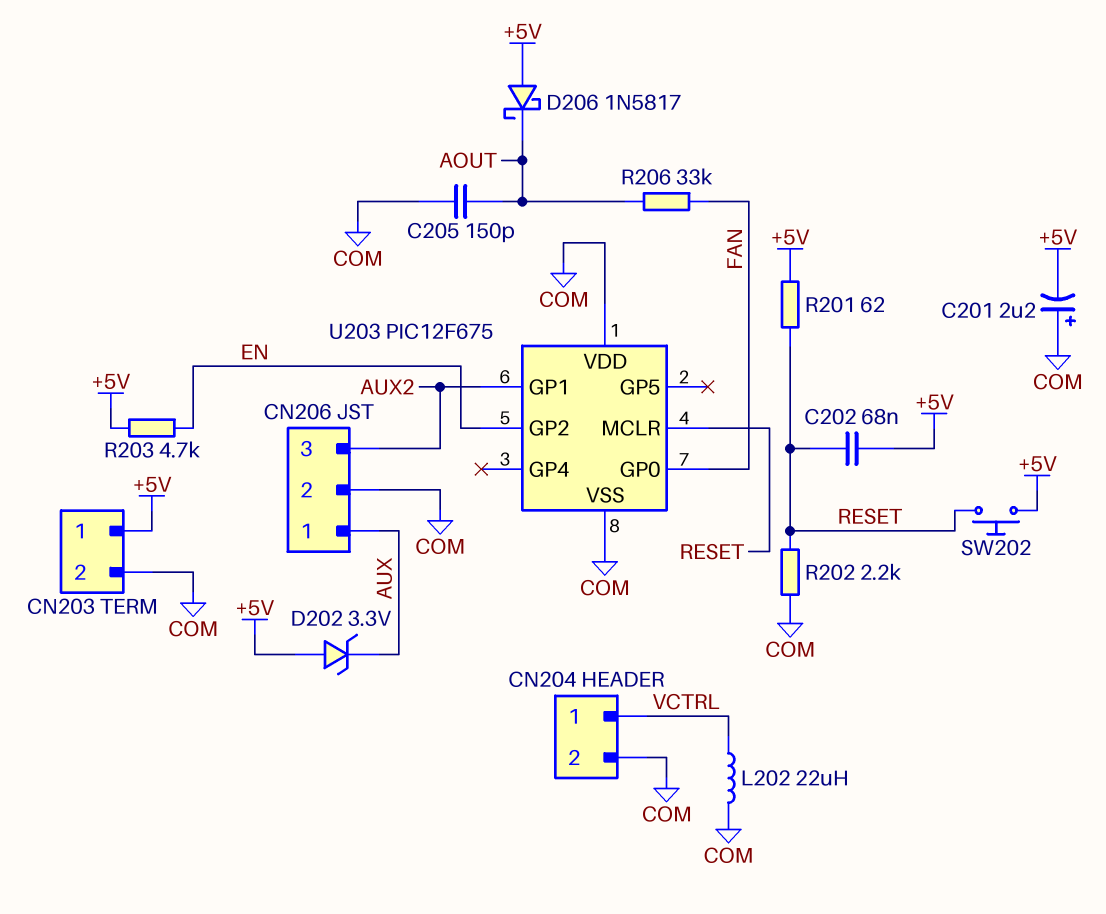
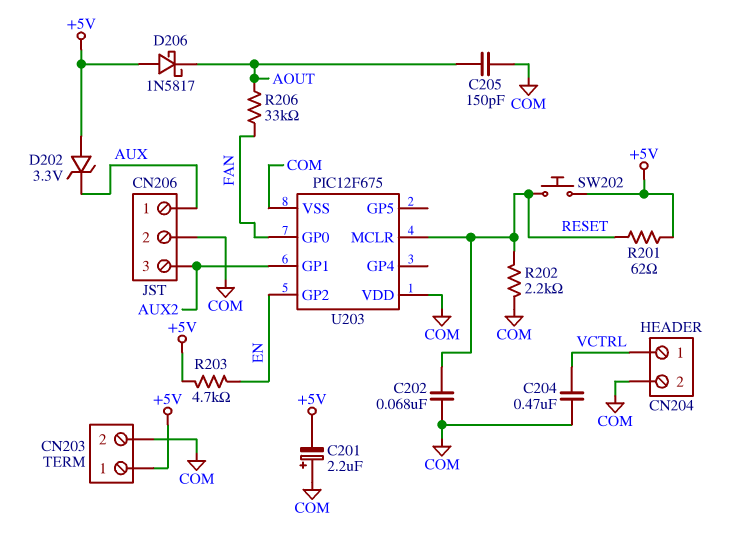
C202: 68nF (+5V, RESET) -> 68nF (COM, RESET)
C204: none -> 470nF (COM, VCTRL)
L202: 22uH (COM, VCTRL) -> none

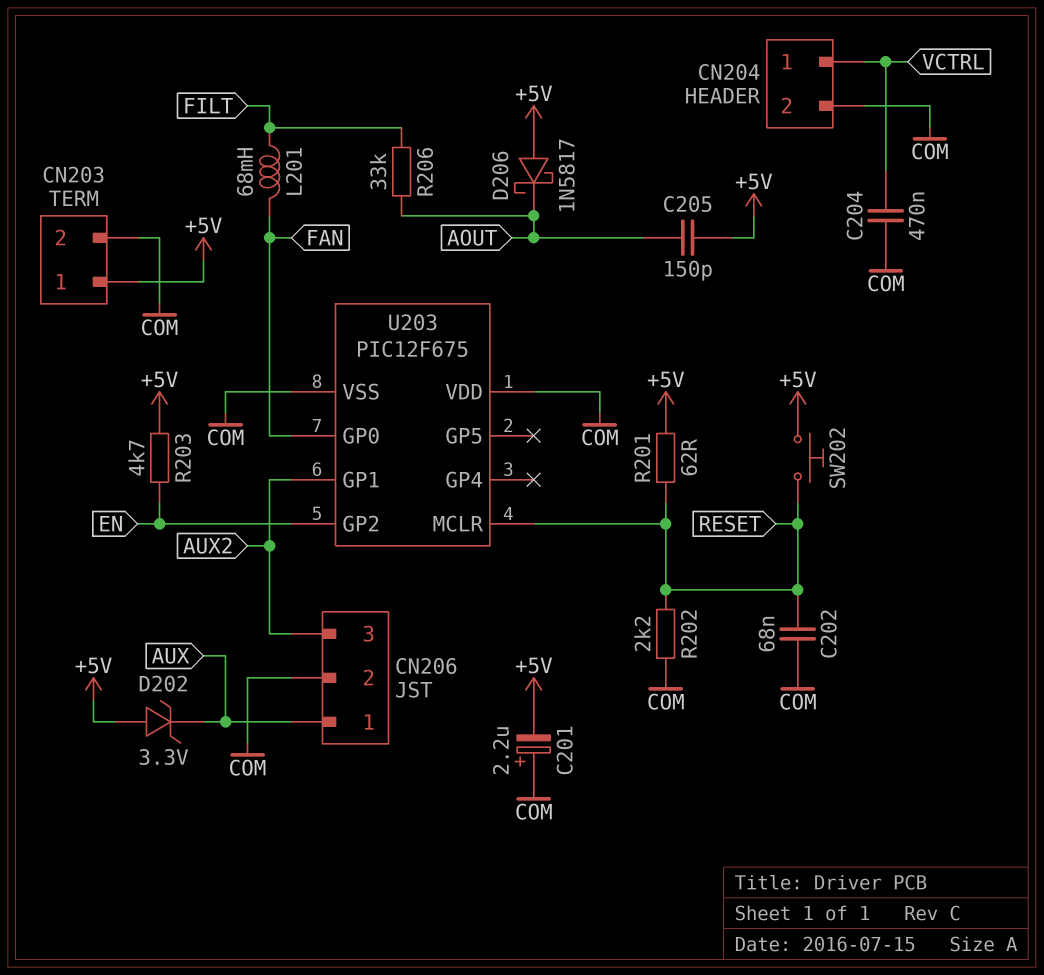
C205: 150pF (AOUT, COM) -> 150pF (+5V, AOUT)
L201: none -> 68mH (FAN, FILT)
R206: 33k (AOUT, FAN) -> 33k (AOUT, FILT)

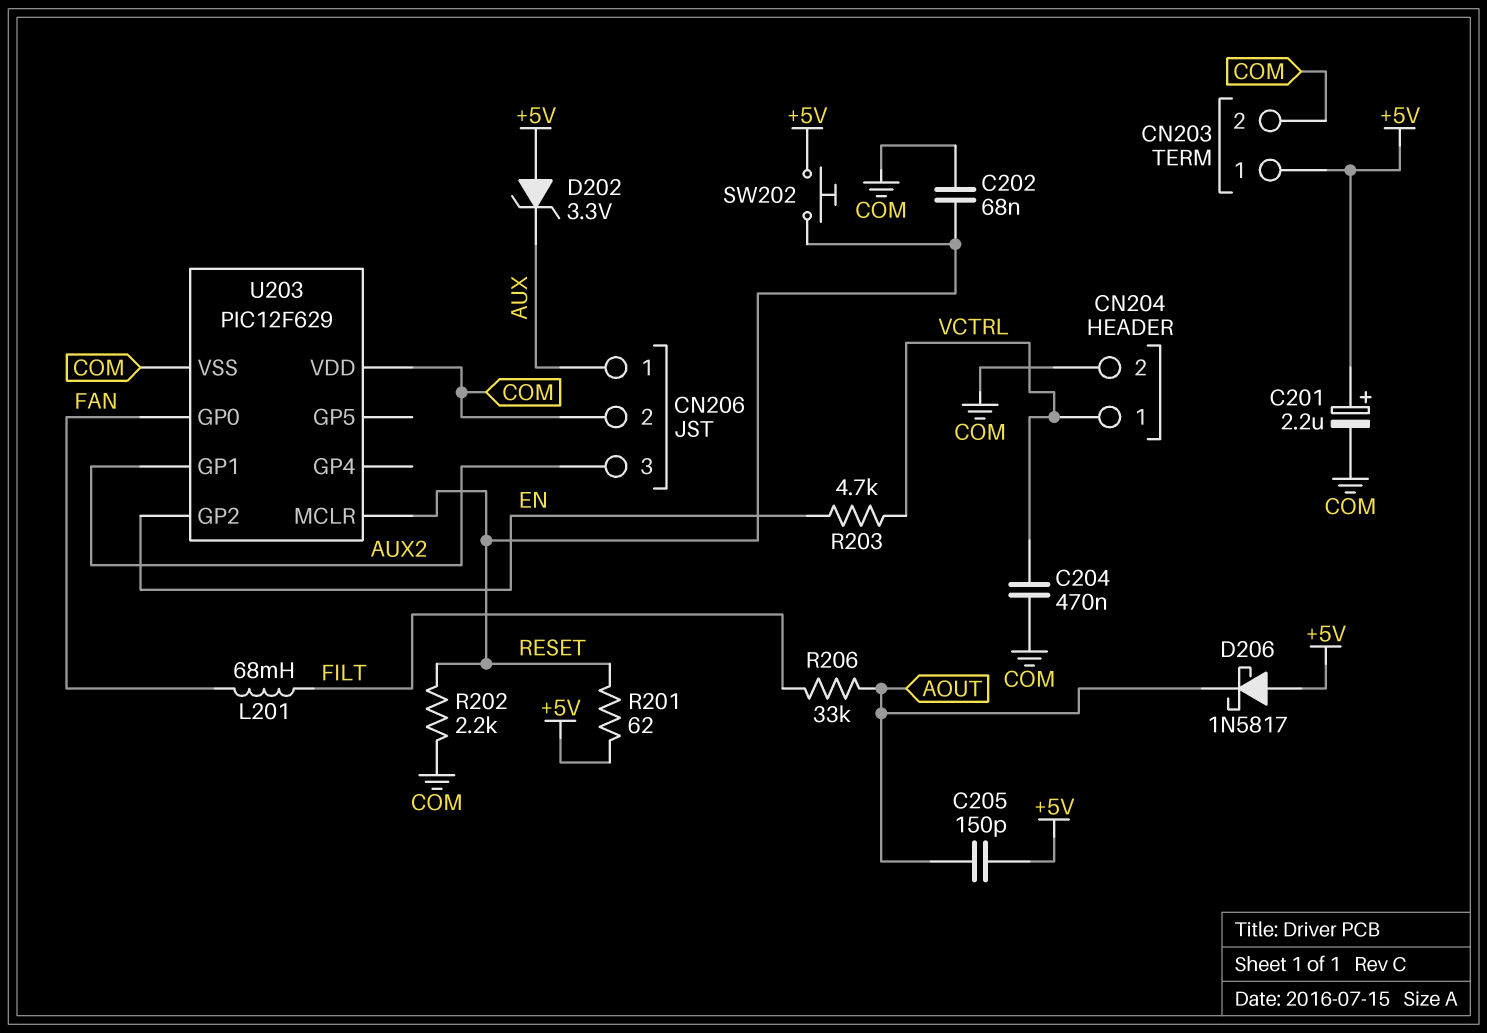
C201: 2.2uF (plus COM, minus +5V) -> 2.2uF (plus +5V, minus COM)
R203: 4.7k (+5V, EN) -> 4.7k (EN, VCTRL)
U203: PIC12F675 -> PIC12F629

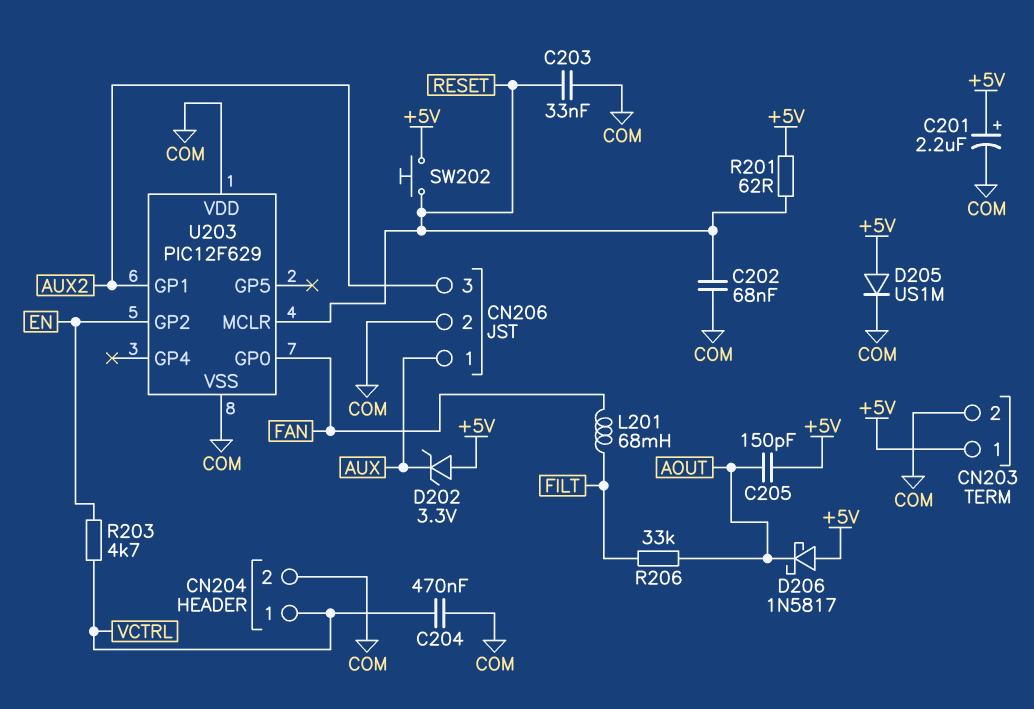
C203: none -> 33nF (COM, RESET)
D205: none -> diode US1M (A +5V, K COM)
R202: 2.2k (COM, RESET) -> none

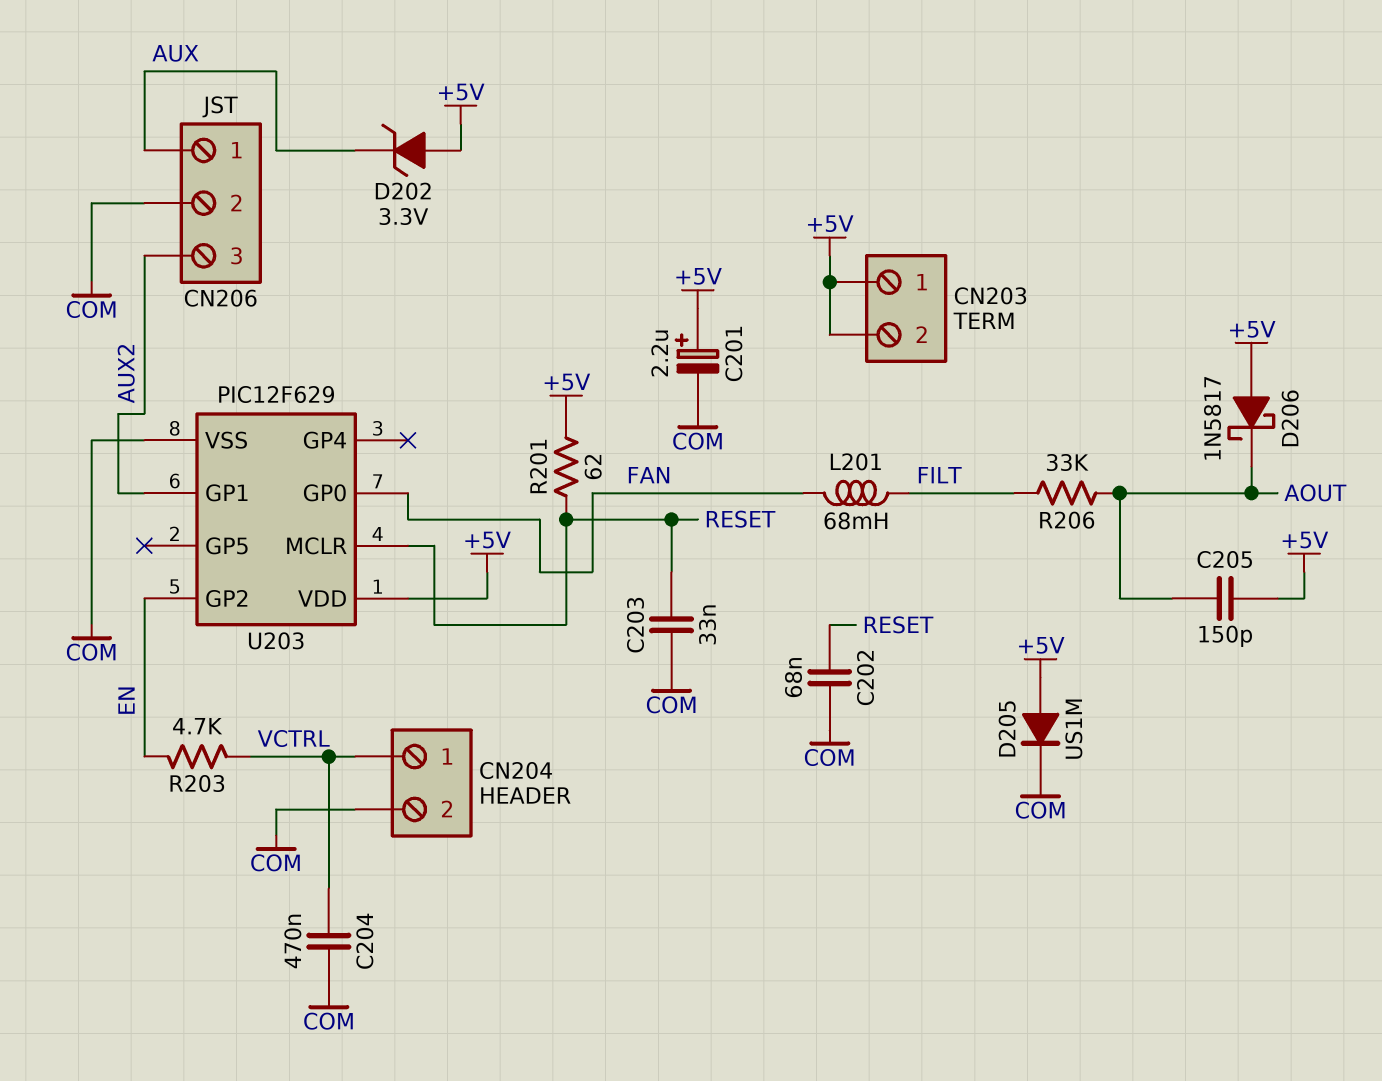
CN203 pin 2: COM -> +5V
SW202: button (+5V, RESET) -> none
U203 pin VDD: COM -> +5V

